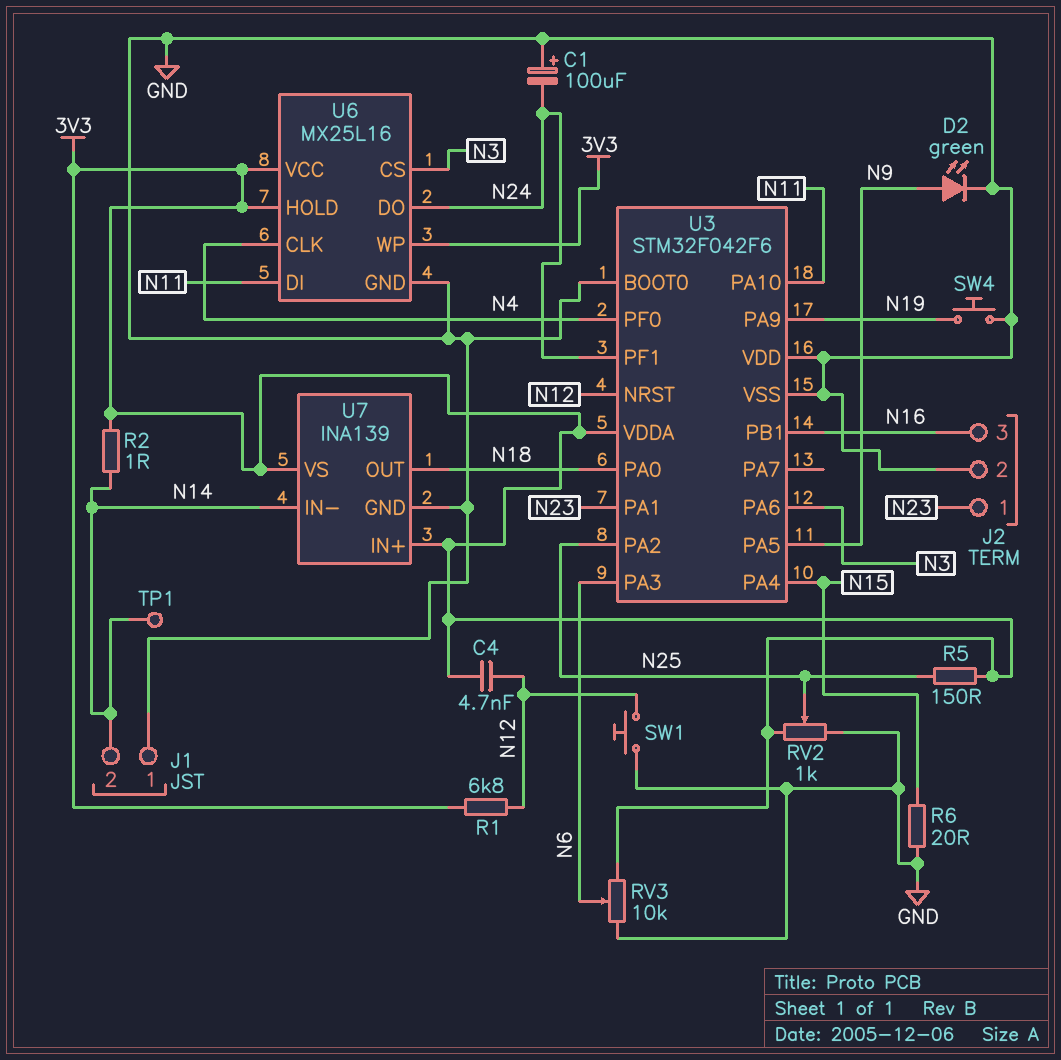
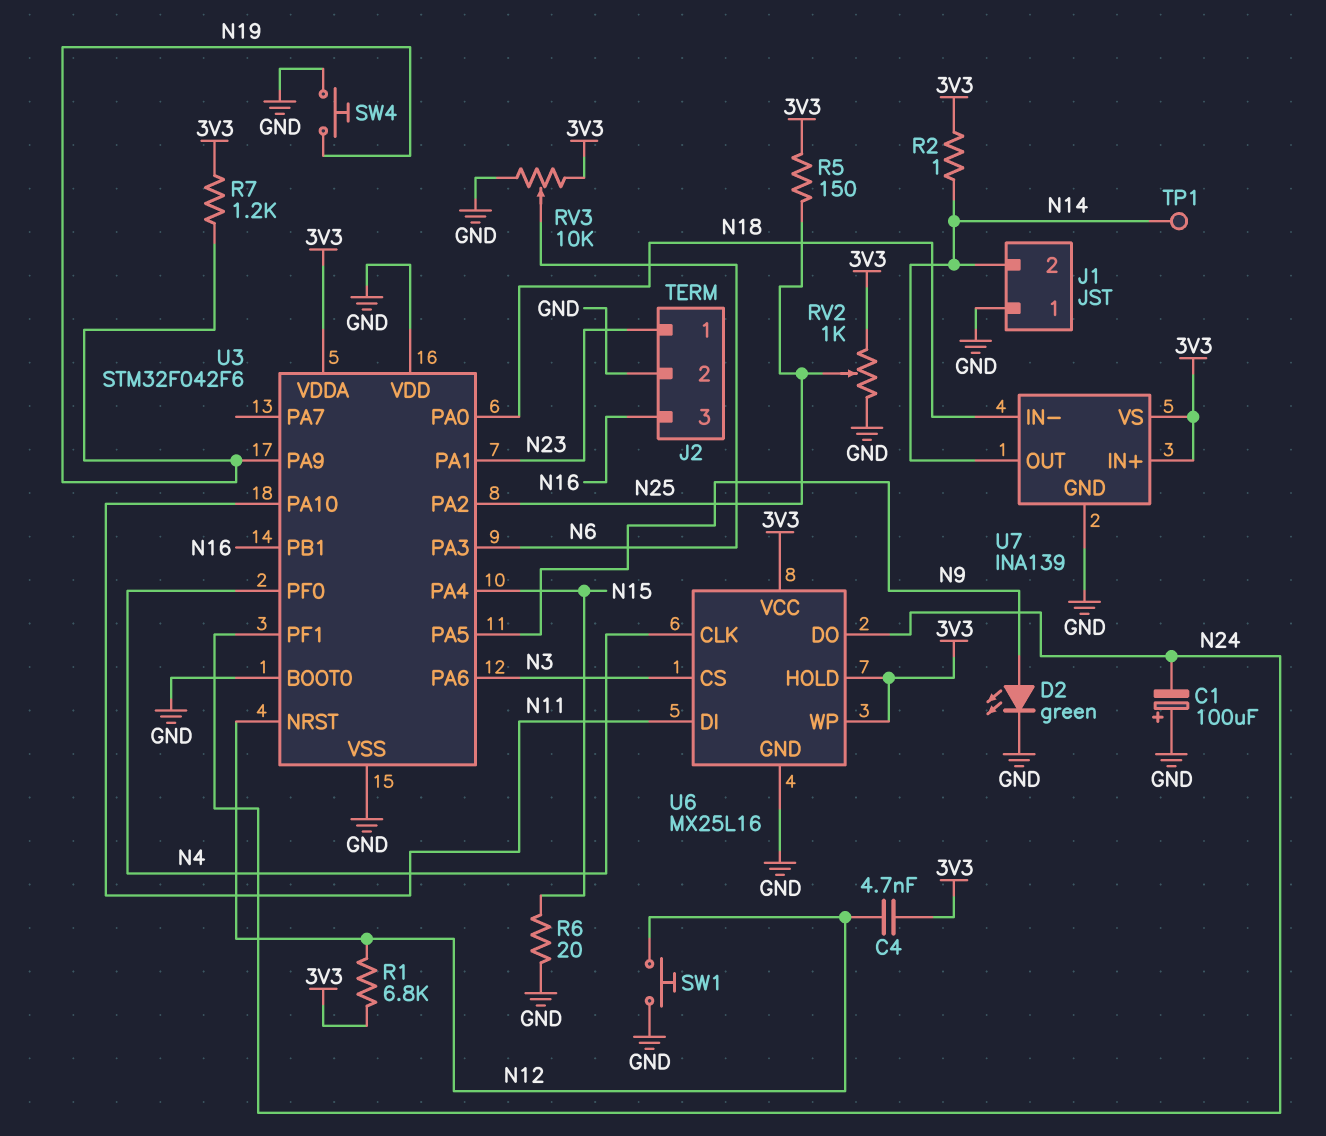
R7: none -> 1.2k (3V3, N19)
U7 pin IN-: N14 -> N18
U7 pin OUT: N18 -> N14

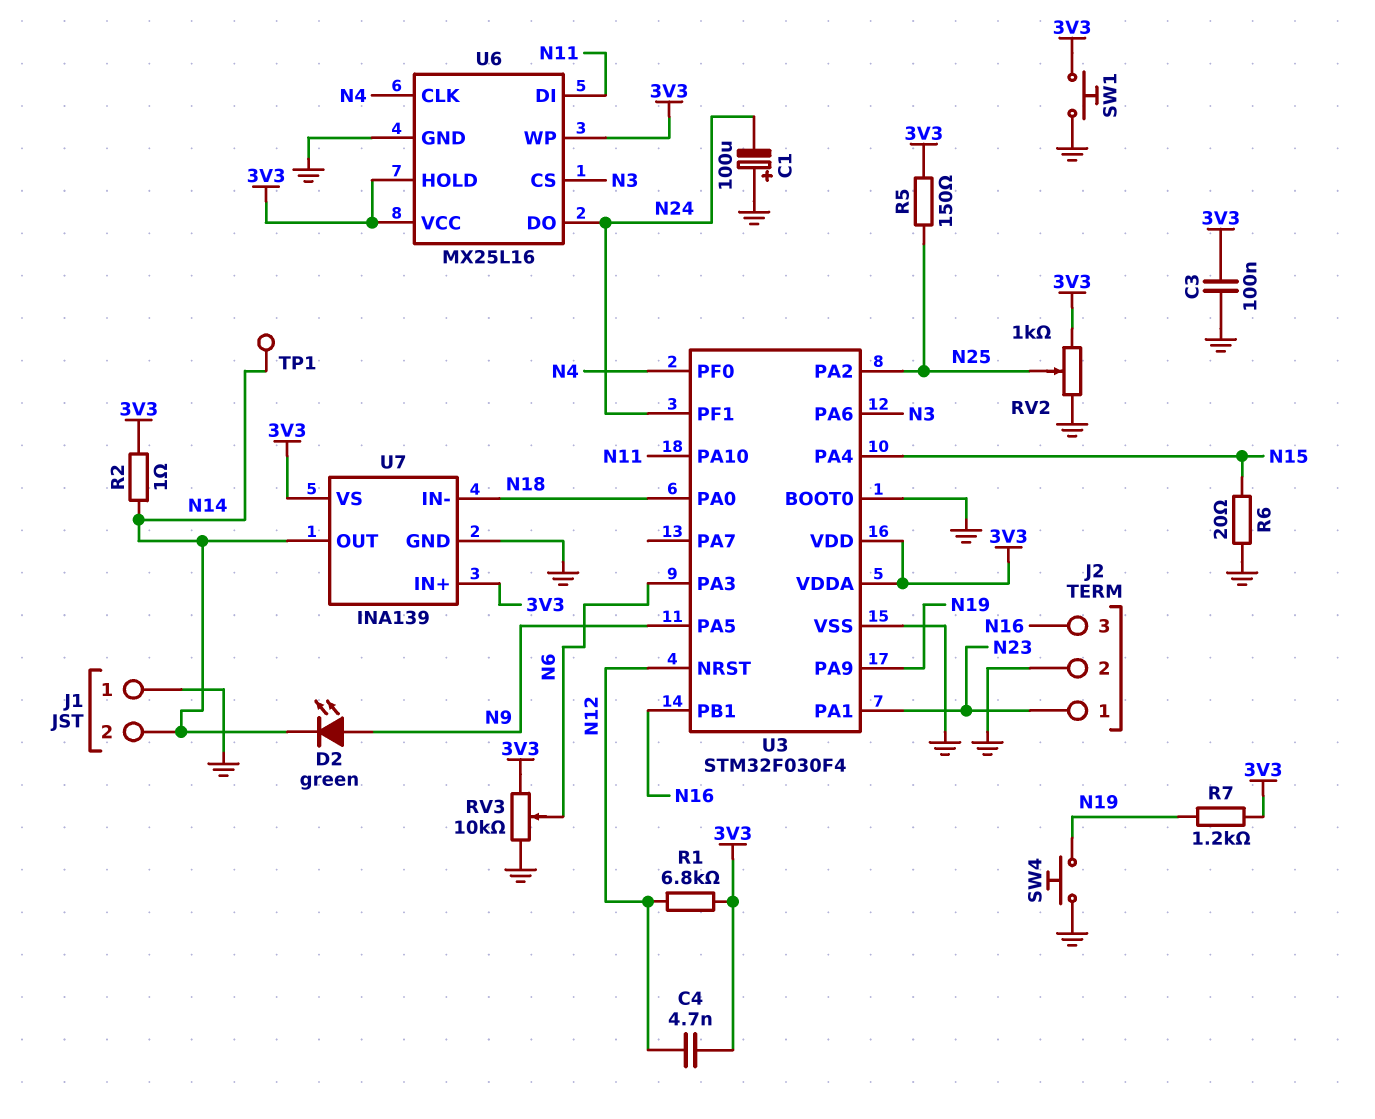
C3: none -> 100nF (3V3, GND)
D2: LED green (A N9, K GND) -> LED green (A N9, K N14)
SW1: button (GND, N12) -> button (3V3, GND)
U3: STM32F042F6 -> STM32F030F4
U3 pin VDD: GND -> 3V3

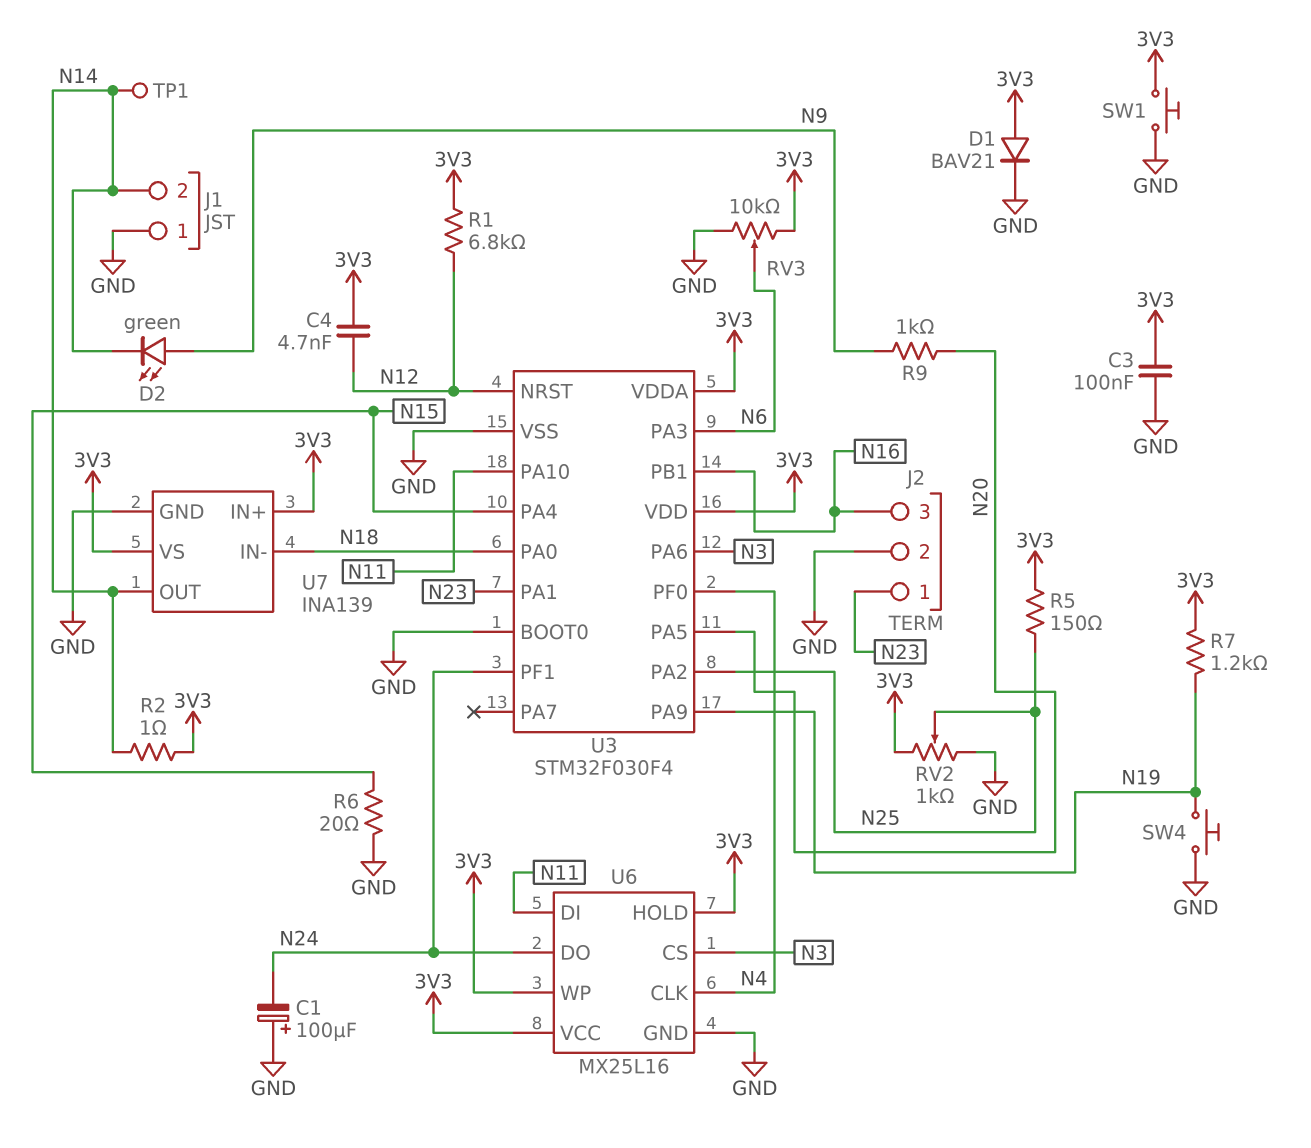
D1: none -> diode BAV21 (A 3V3, K GND)
R9: none -> 1k (N9, N20)
U3 pin PA5: N9 -> N20

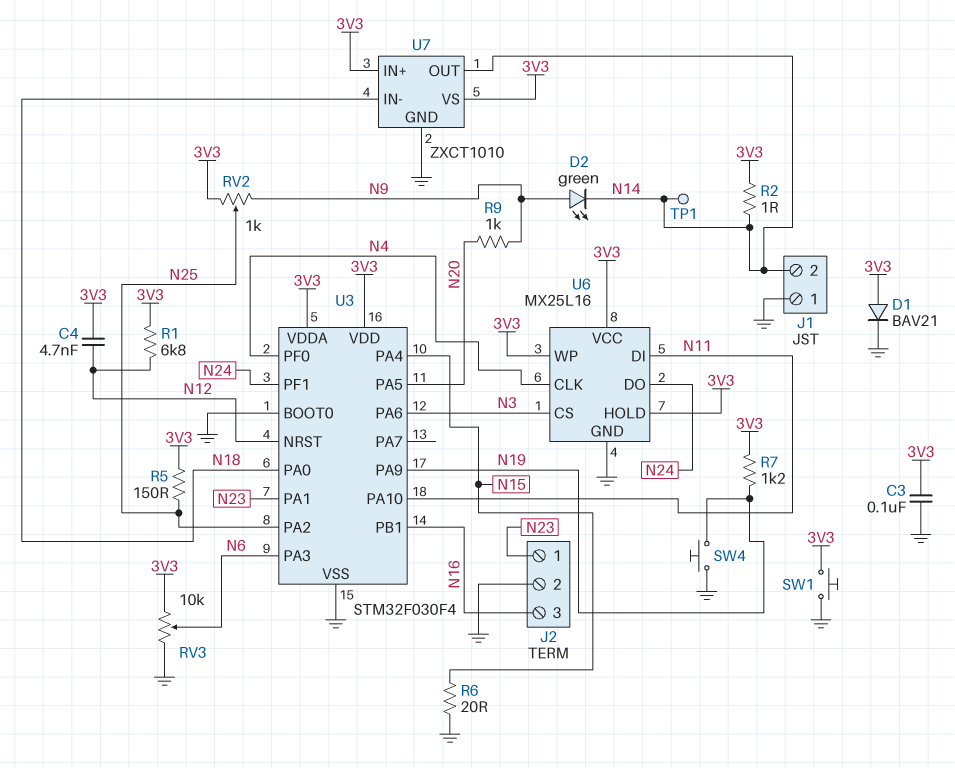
C1: 100uF (plus GND, minus N24) -> none
RV2: 1k (3V3, GND, wiper N25) -> 1k (3V3, N9, wiper N25)
U7: INA139 -> ZXCT1010

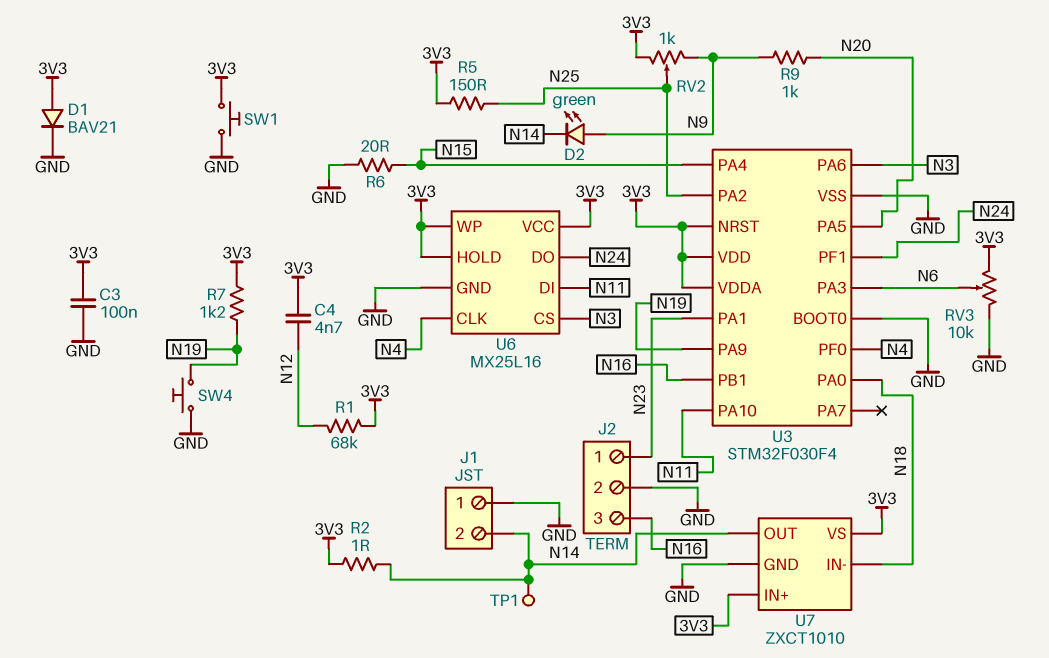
R1: 6.8k (3V3, N12) -> 68k (3V3, N12)
U3 pin NRST: N12 -> 3V3

